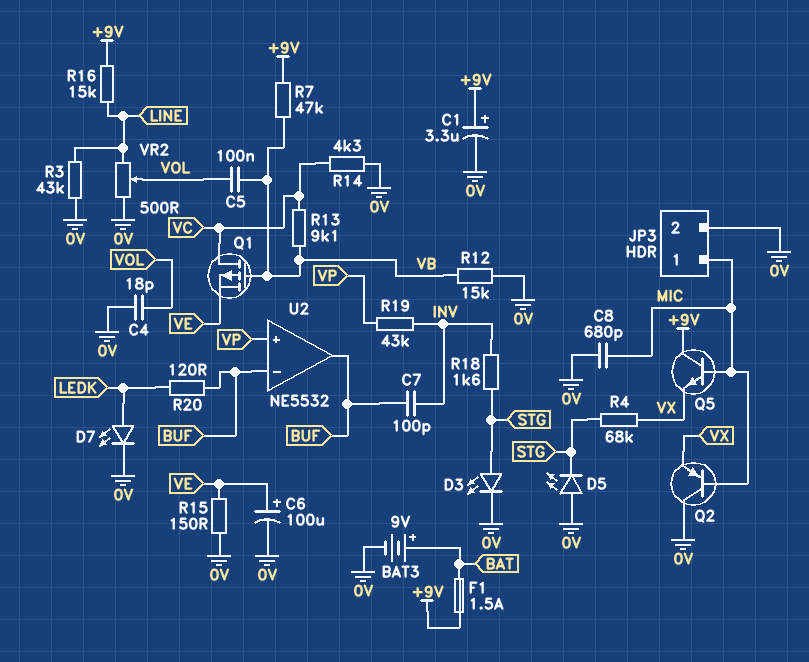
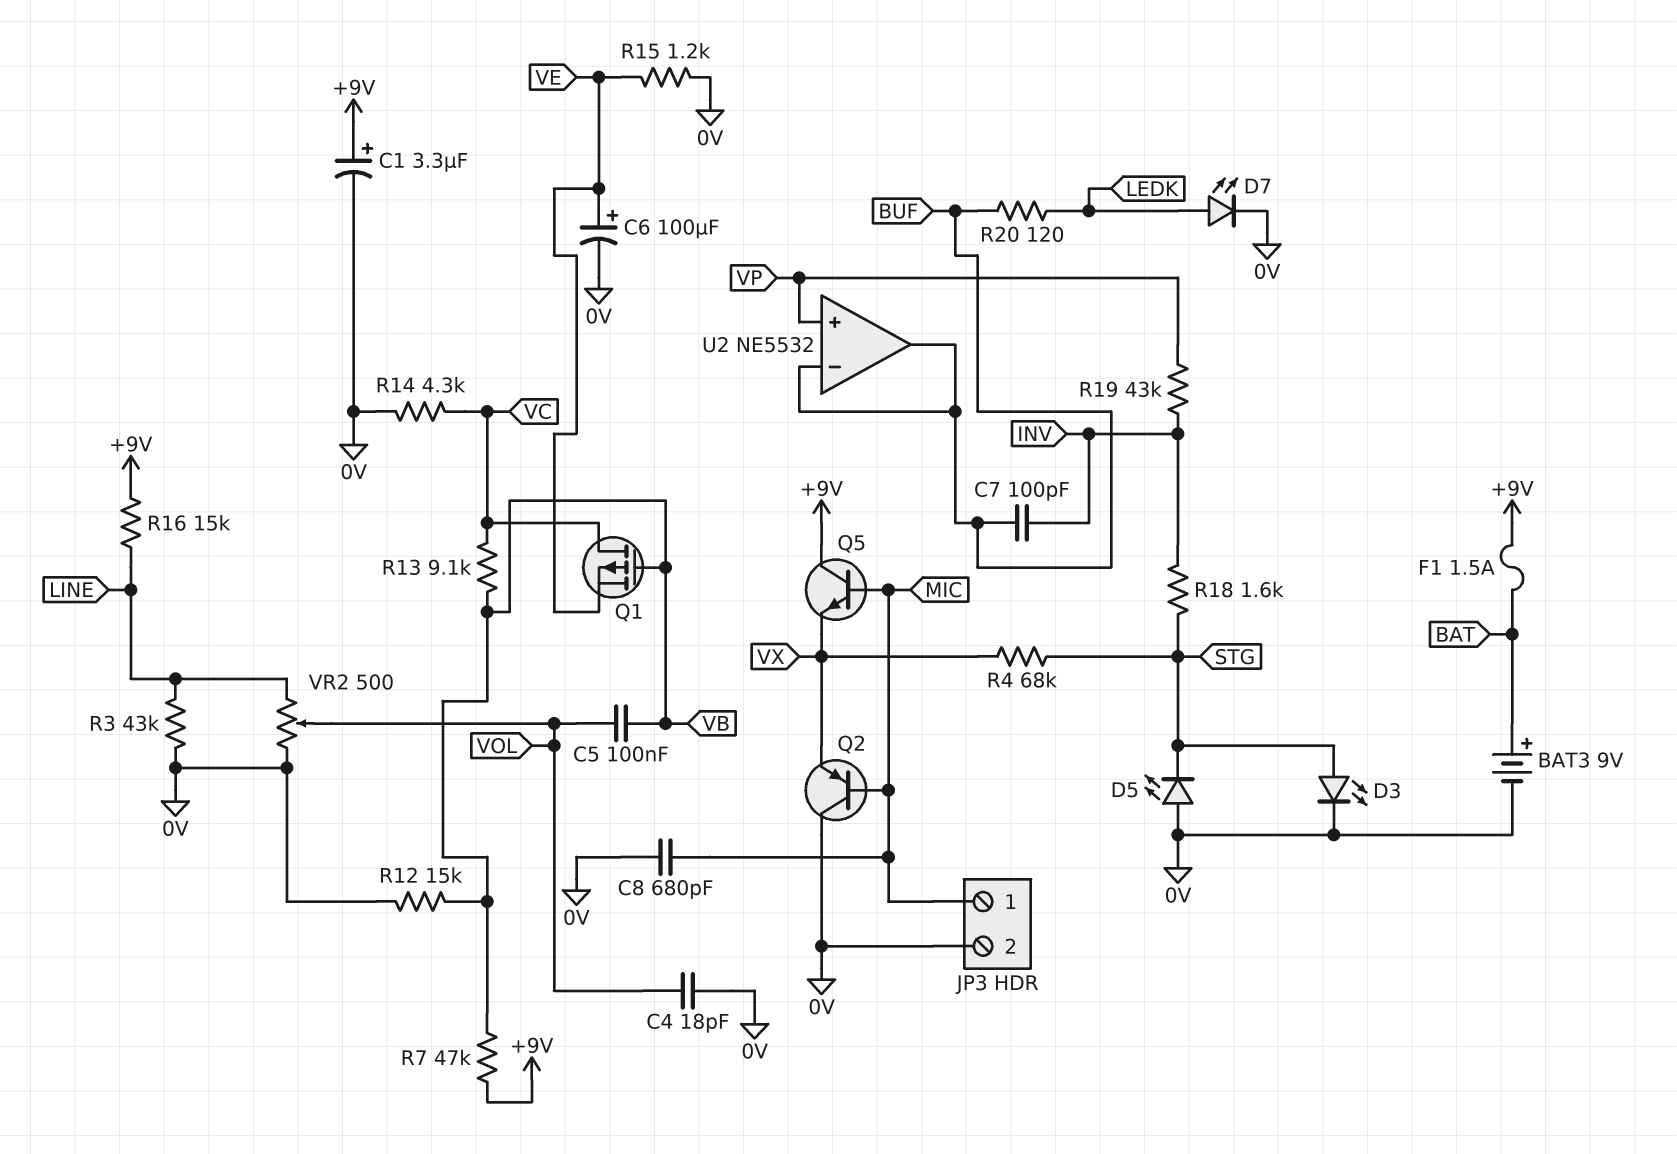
R15: 150 (0V, VE) -> 1.2k (0V, VE)

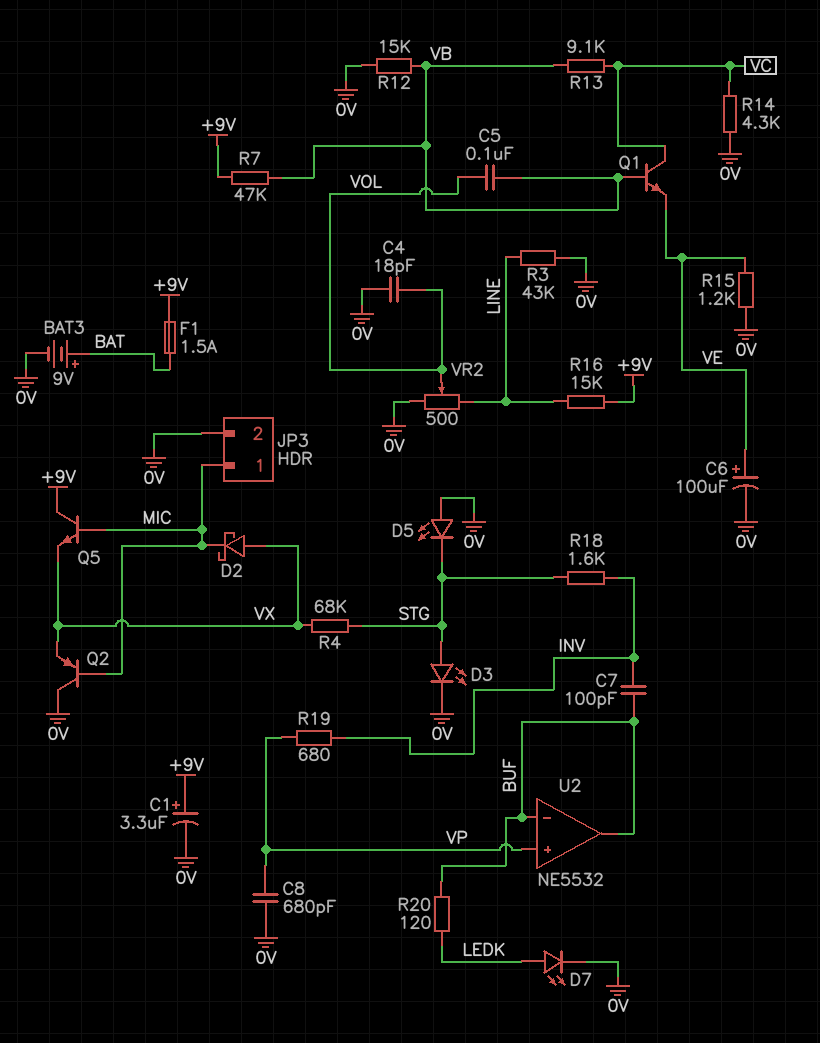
C8: 680pF (0V, MIC) -> 680pF (0V, VP)
D2: none -> schottky (A VX, K MIC)
Q1: PMOS (G VB, D VC, S VE) -> NPN (B VB, C VC, E VE)
R19: 43k (INV, VP) -> 680 (INV, VP)

